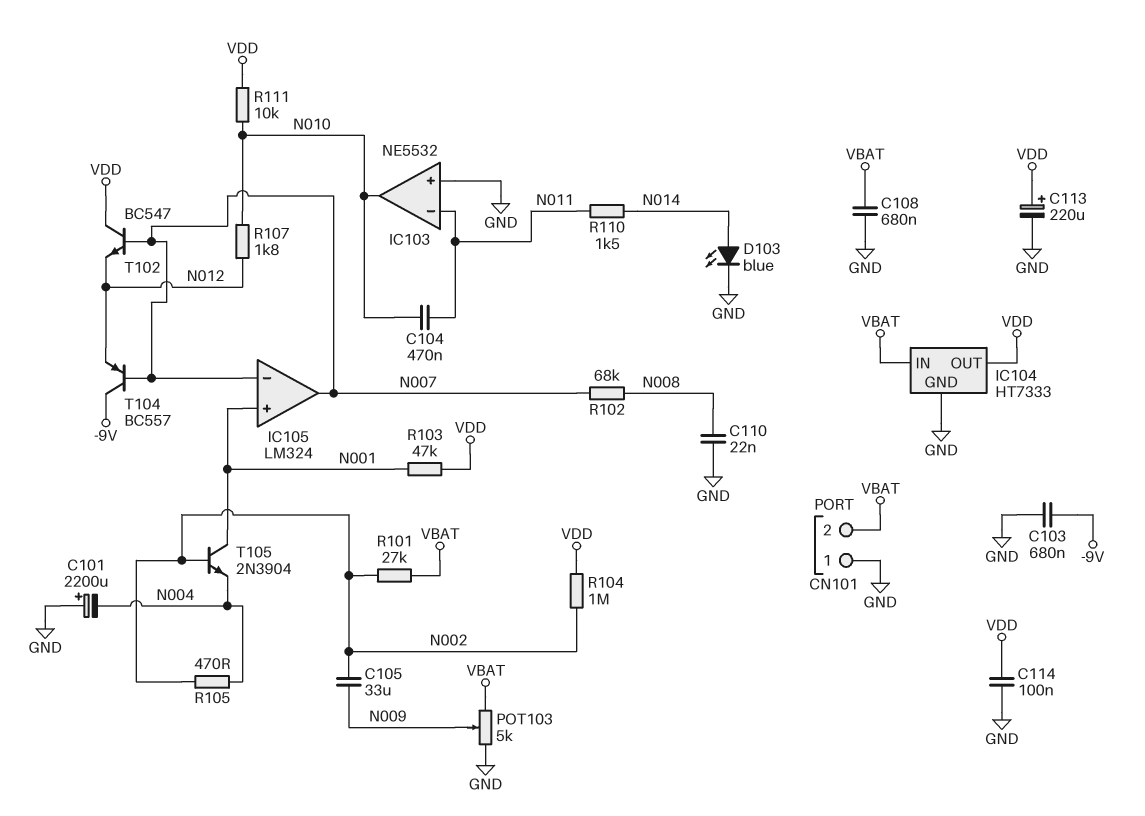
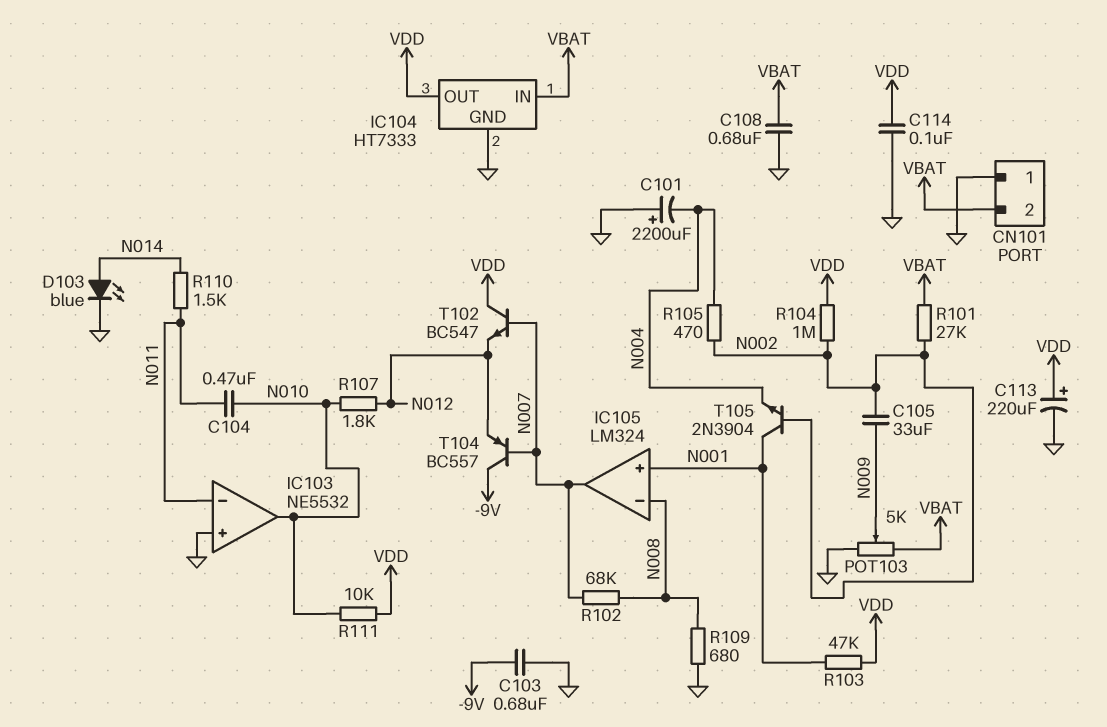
C110: 22nF (GND, N008) -> none
IC105 pin in-: N007 -> N008
R109: none -> 680 (GND, N008)

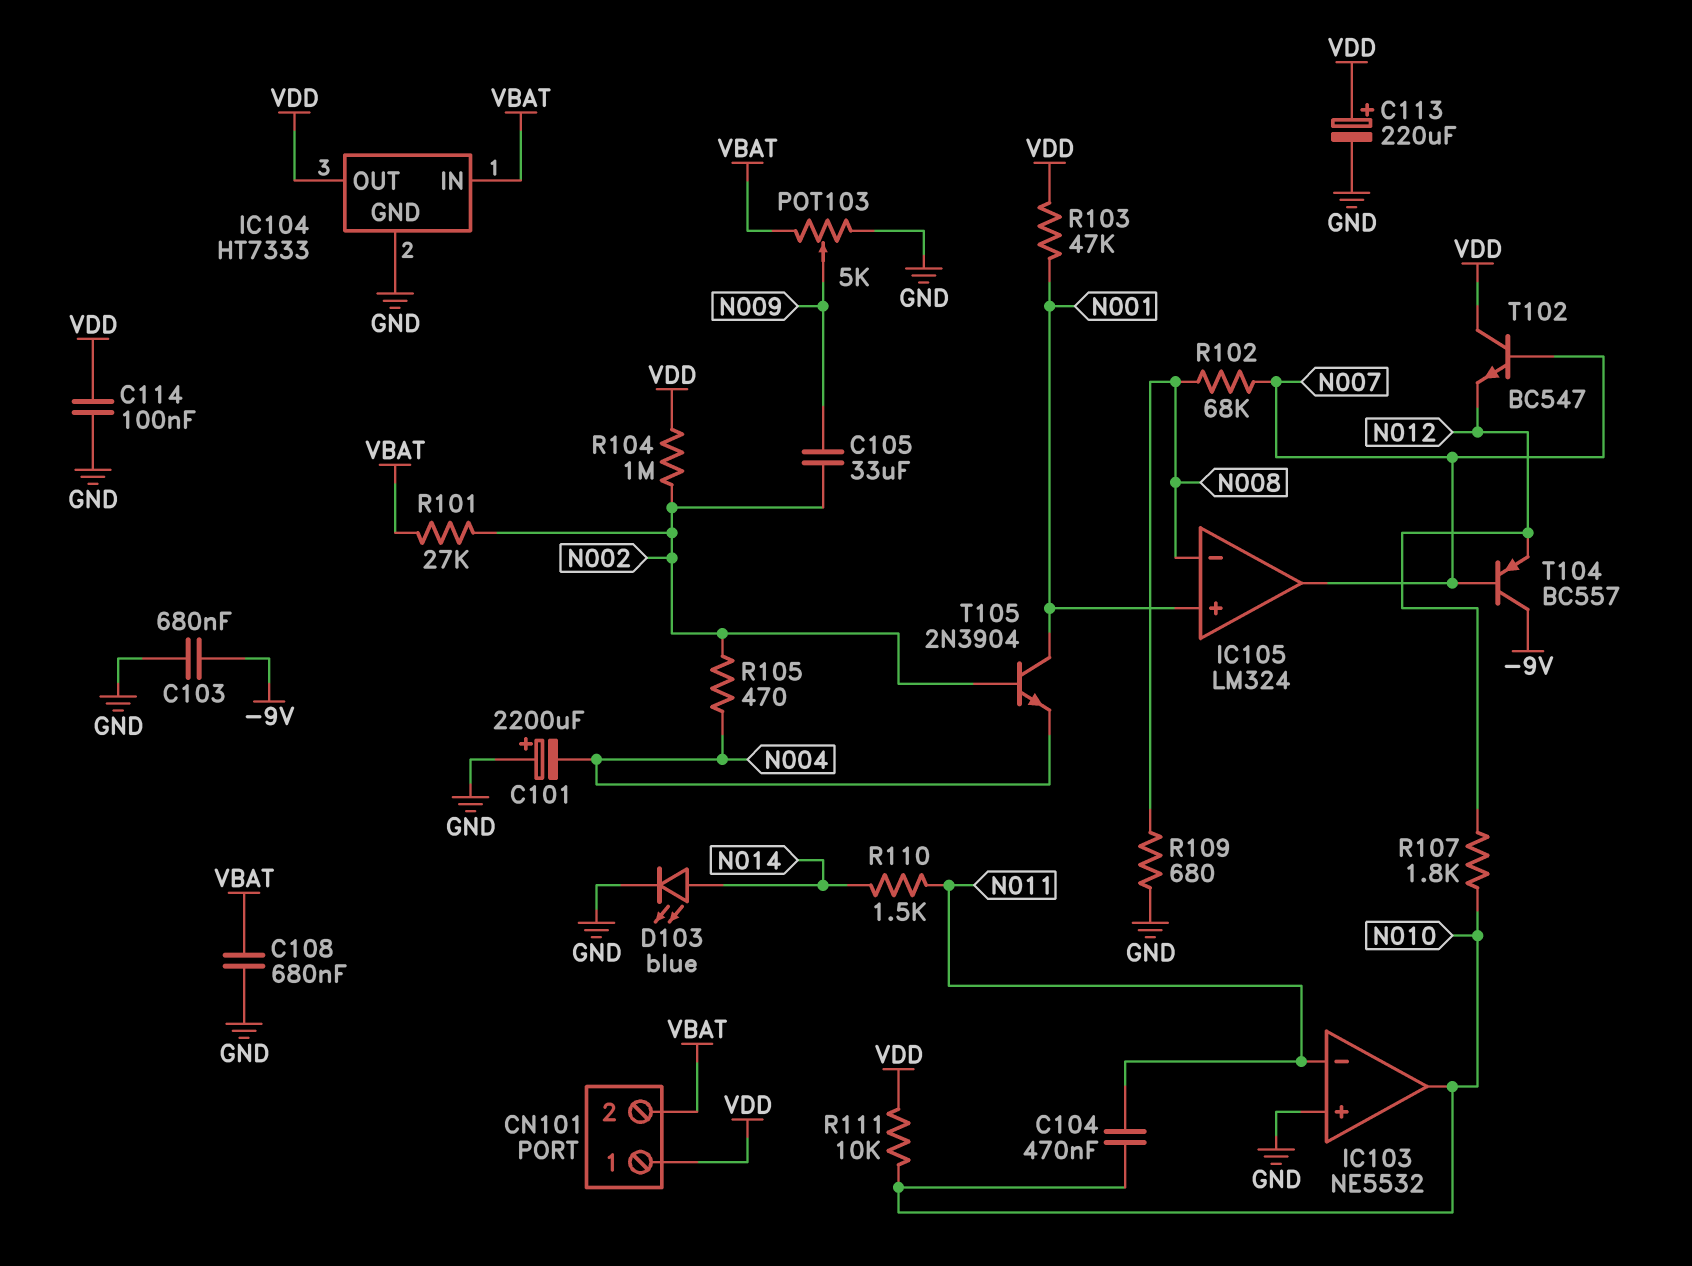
CN101 pin 1: GND -> VDD

